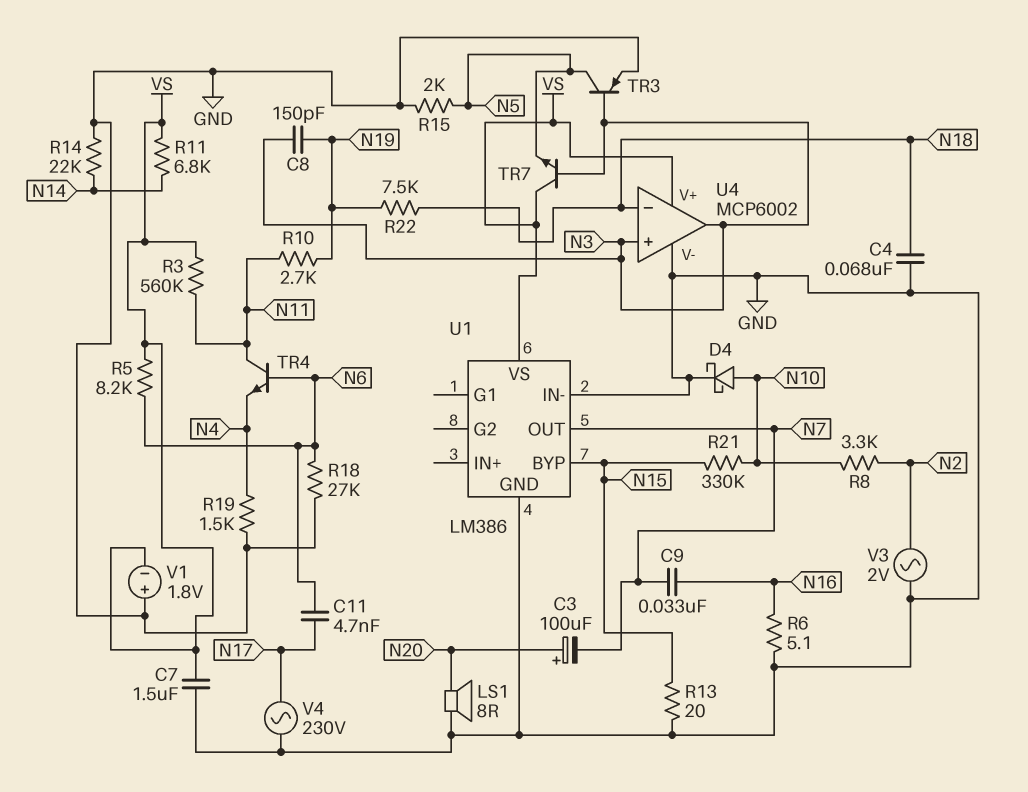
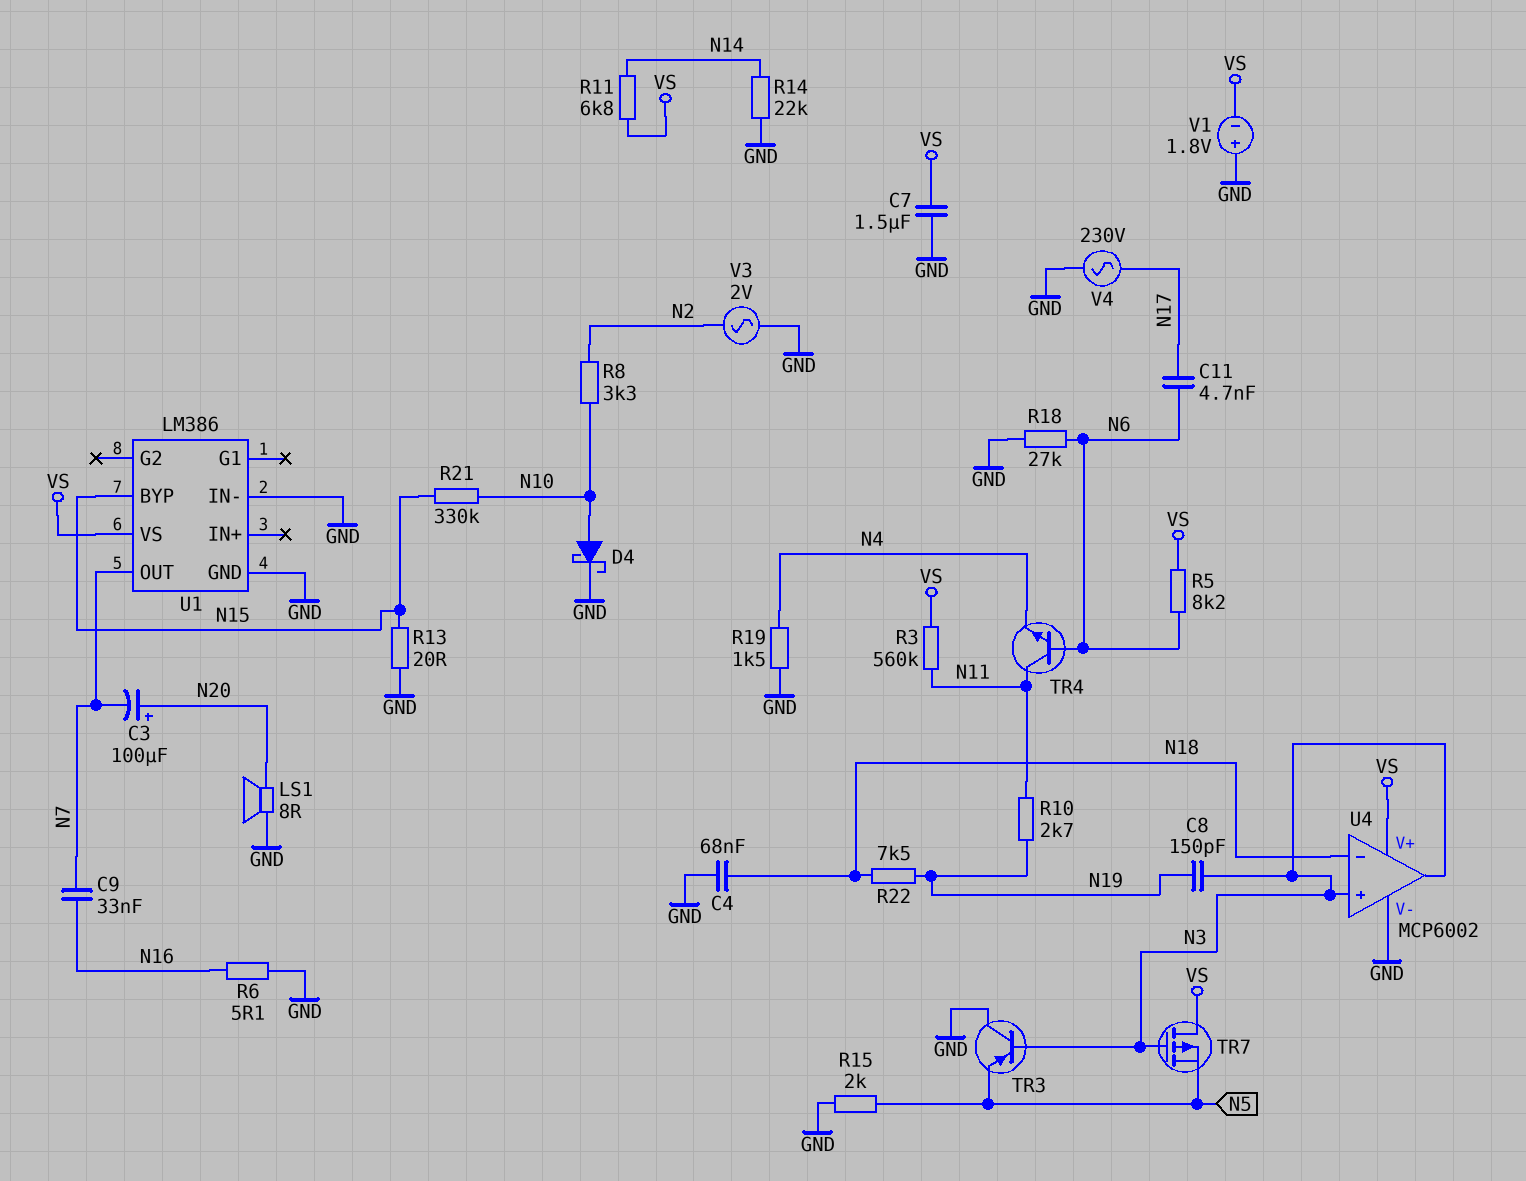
TR3: PNP (B N3, C N5, E GND) -> PNP (B N3, C GND, E N5)
TR7: NPN (B N3, C VS, E N5) -> PMOS (G N3, D VS, S N5)

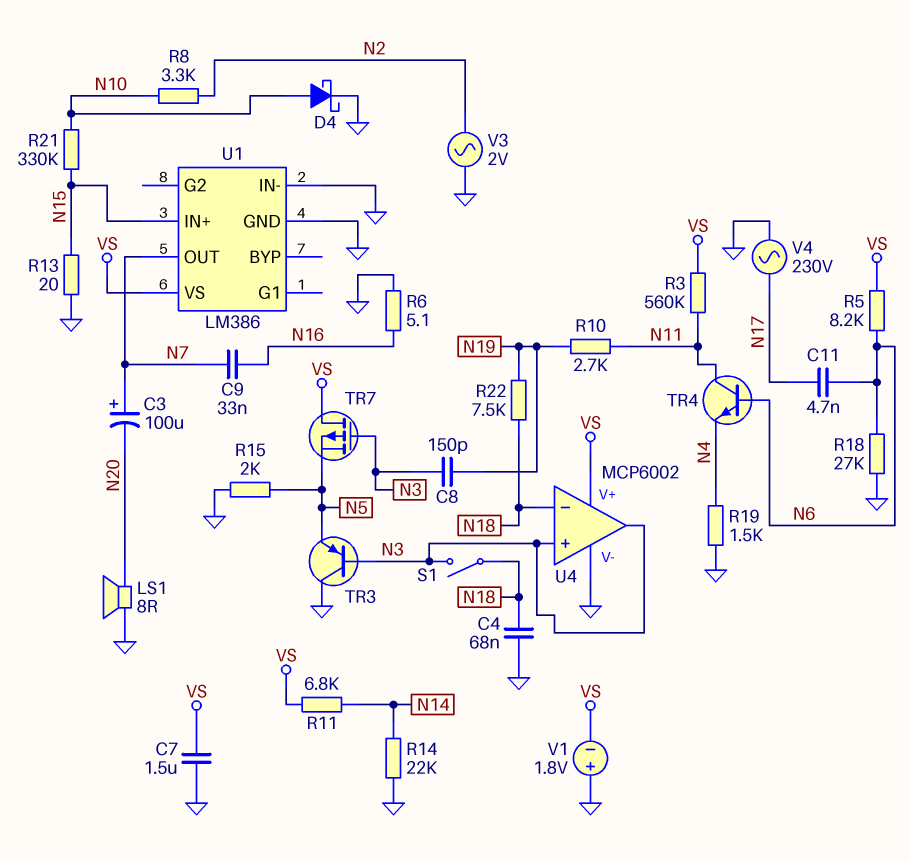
C3: 100uF (plus N20, minus N7) -> 100uF (plus N7, minus N20)
S1: none -> switch (N3, N18)
U1 pin BYP: N15 -> none
U1 pin IN+: none -> N15

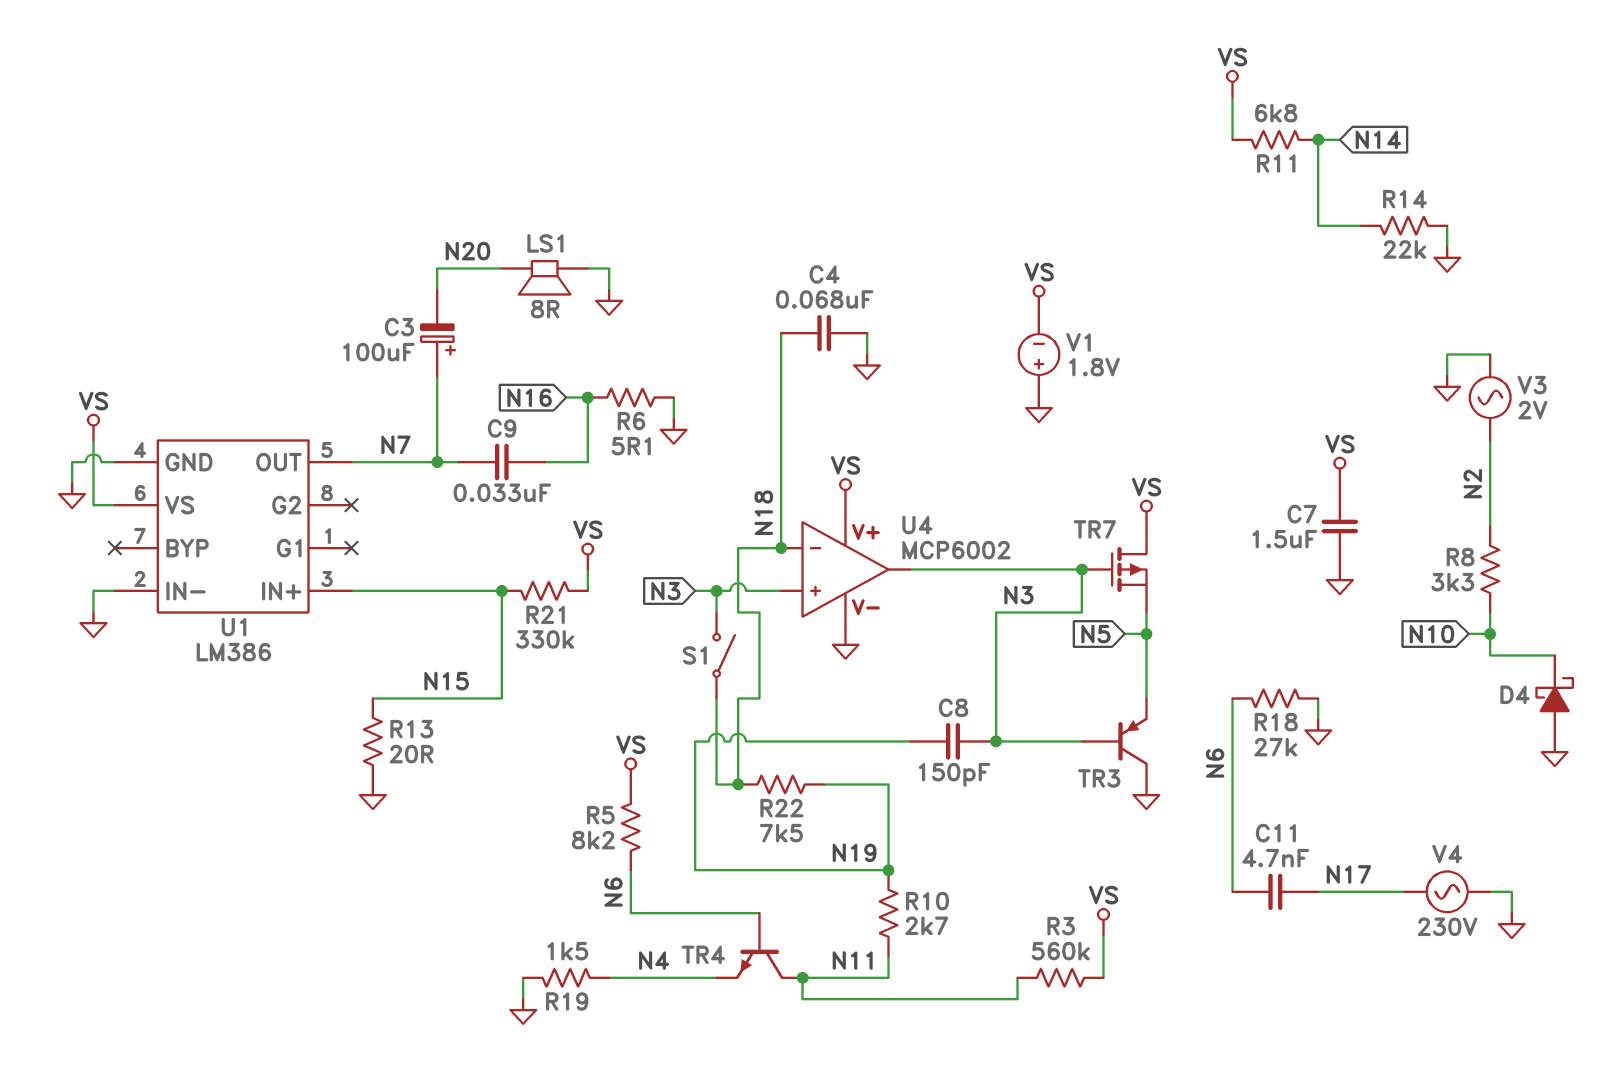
D4: schottky (A N10, K GND) -> schottky (A GND, K N10)
R15: 2k (GND, N5) -> none
R21: 330k (N10, N15) -> 330k (N15, VS)

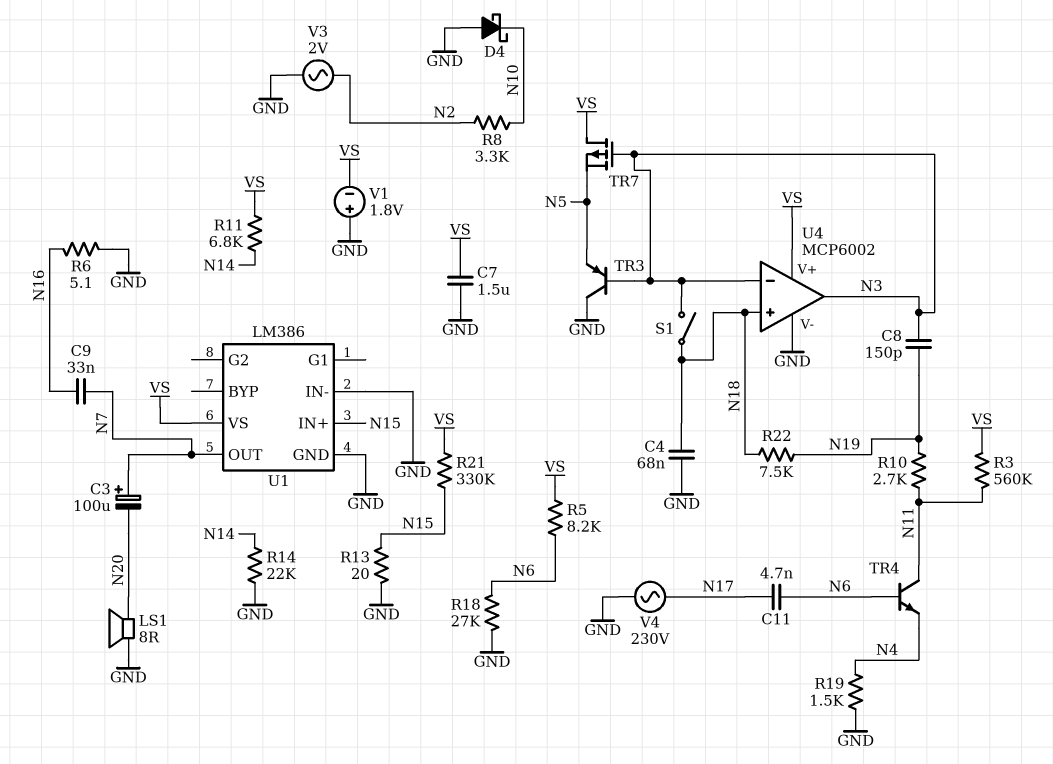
U4 pin in+: N3 -> N18
U4 pin in-: N18 -> N3

